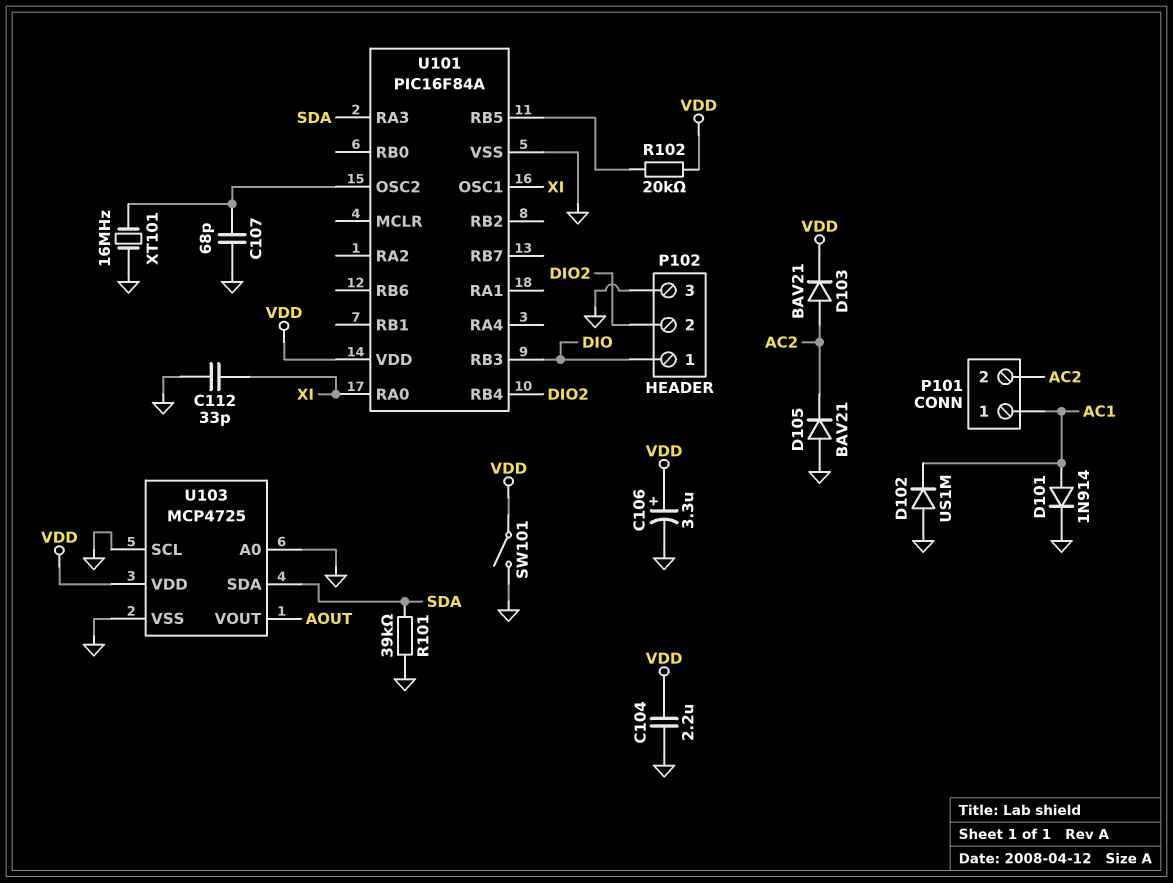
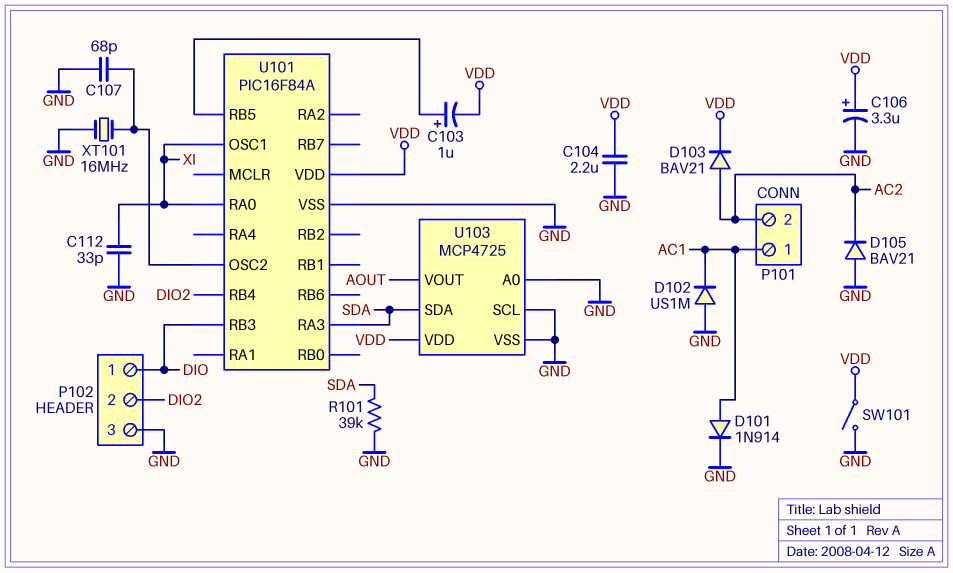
C103: none -> 1uF (plus U101/RB5, minus VDD)
R102: 20k (U101/RB5, VDD) -> none

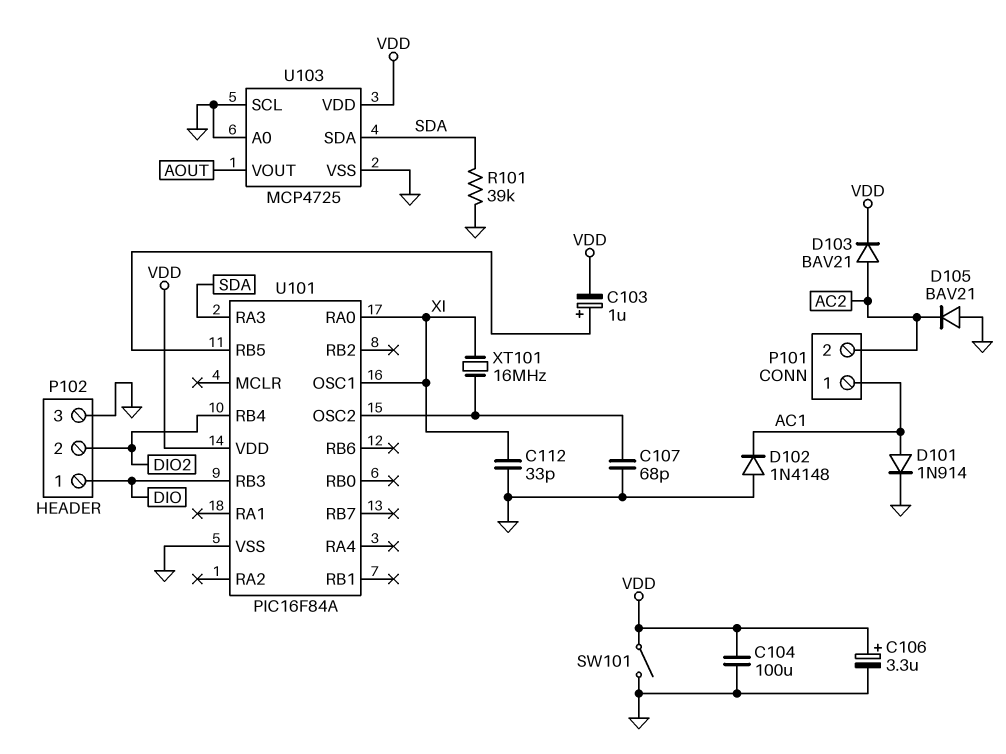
C104: 2.2uF (GND, VDD) -> 100uF (GND, VDD)
D102: diode US1M (A GND, K AC1) -> diode 1N4148 (A GND, K AC1)
XT101: 16MHz (GND, U101/OSC2) -> 16MHz (U101/OSC2, XI)

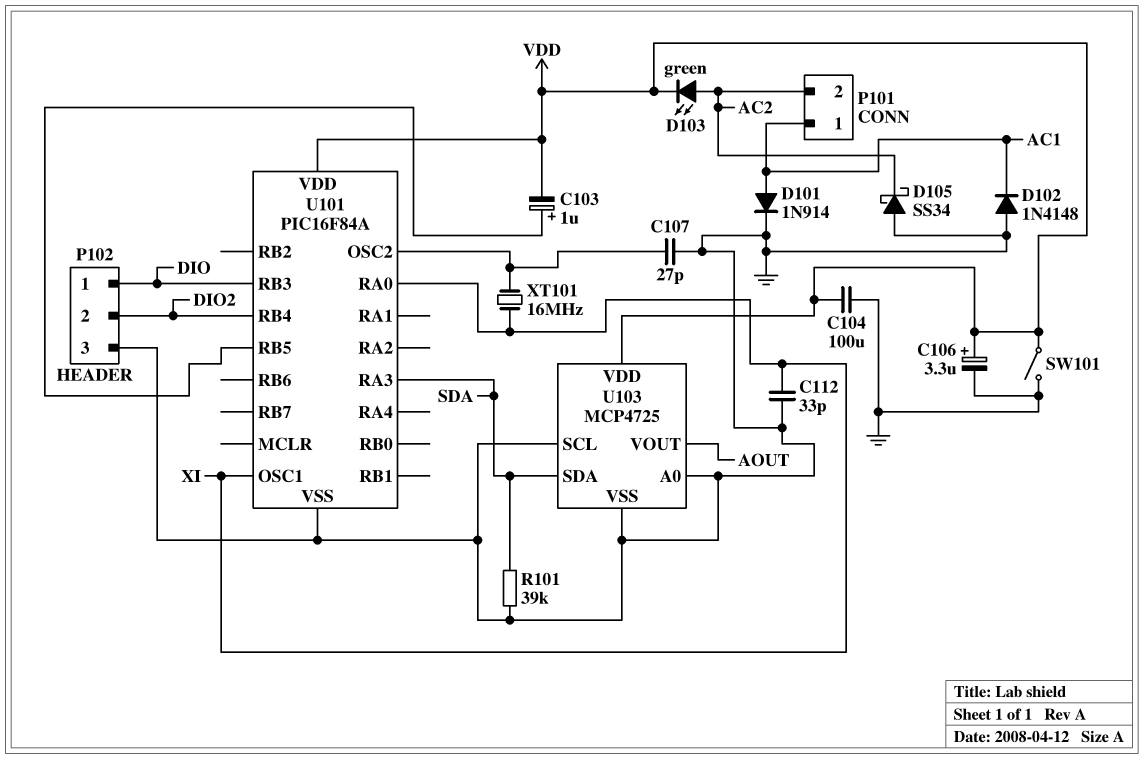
C107: 68pF (GND, U101/OSC2) -> 27pF (GND, U101/OSC2)
D103: diode BAV21 (A AC2, K VDD) -> LED green (A AC2, K VDD)
D105: diode BAV21 (A GND, K AC2) -> schottky SS34 (A GND, K AC2)

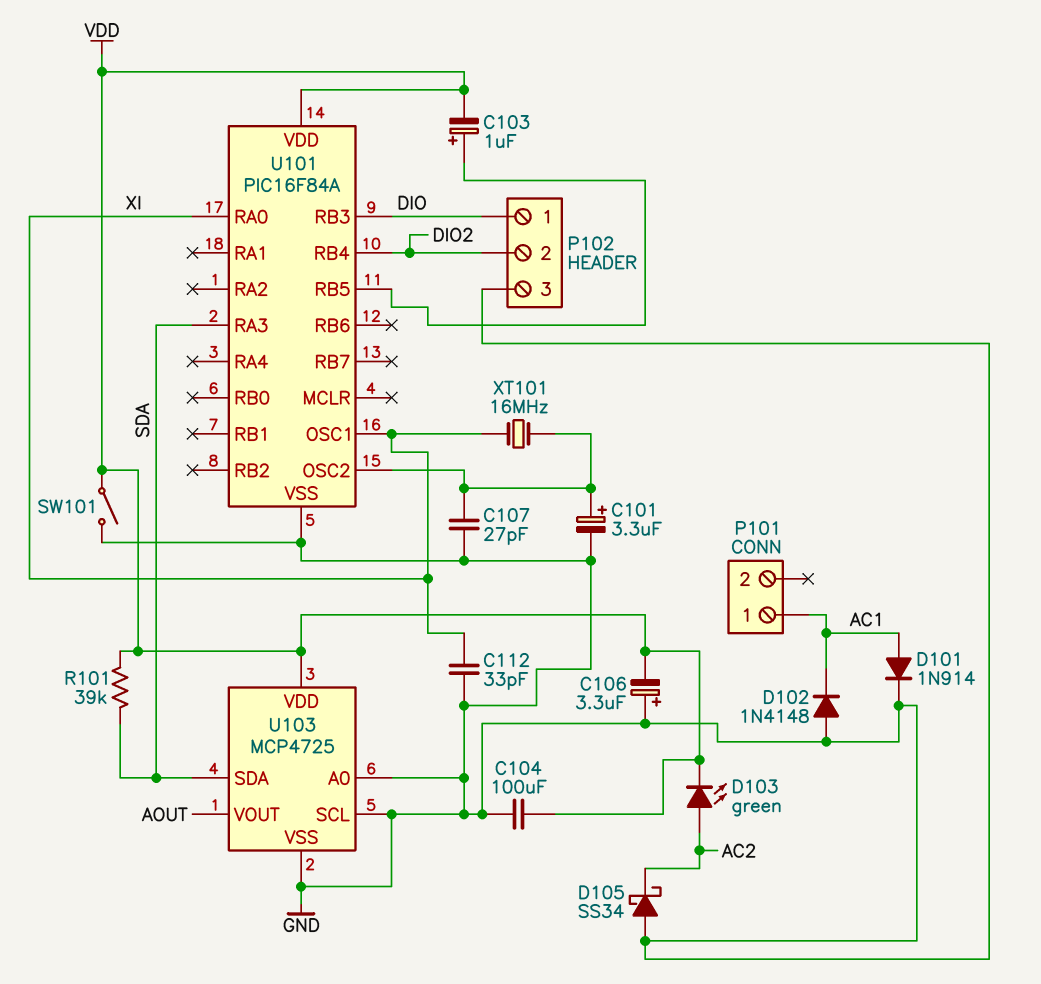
C101: none -> 3.3uF (plus U101/OSC2, minus GND)
C106: 3.3uF (plus VDD, minus GND) -> 3.3uF (plus GND, minus VDD)
P101 pin 2: AC2 -> none
R101: 39k (GND, SDA) -> 39k (SDA, VDD)

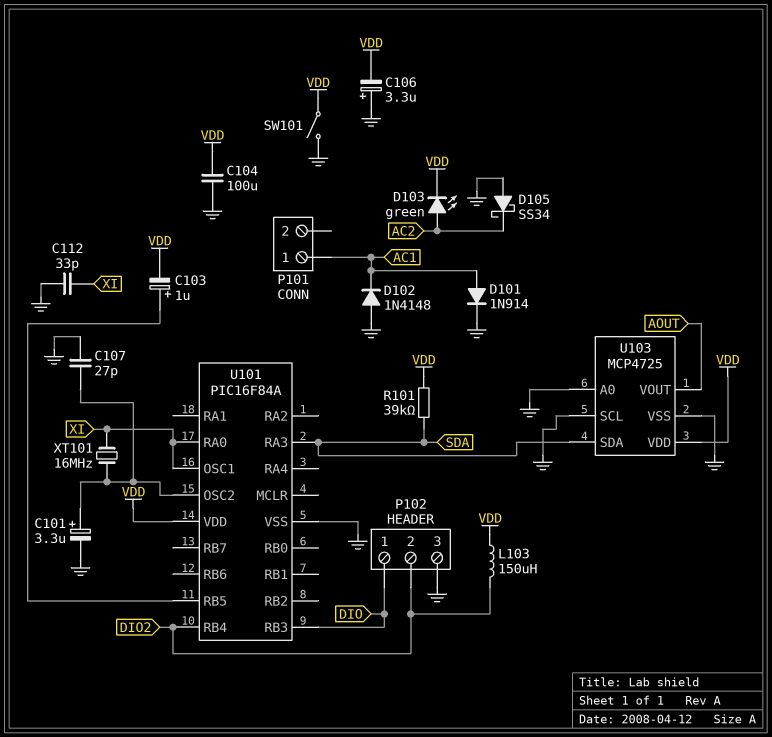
L103: none -> 150uH (DIO2, VDD)

